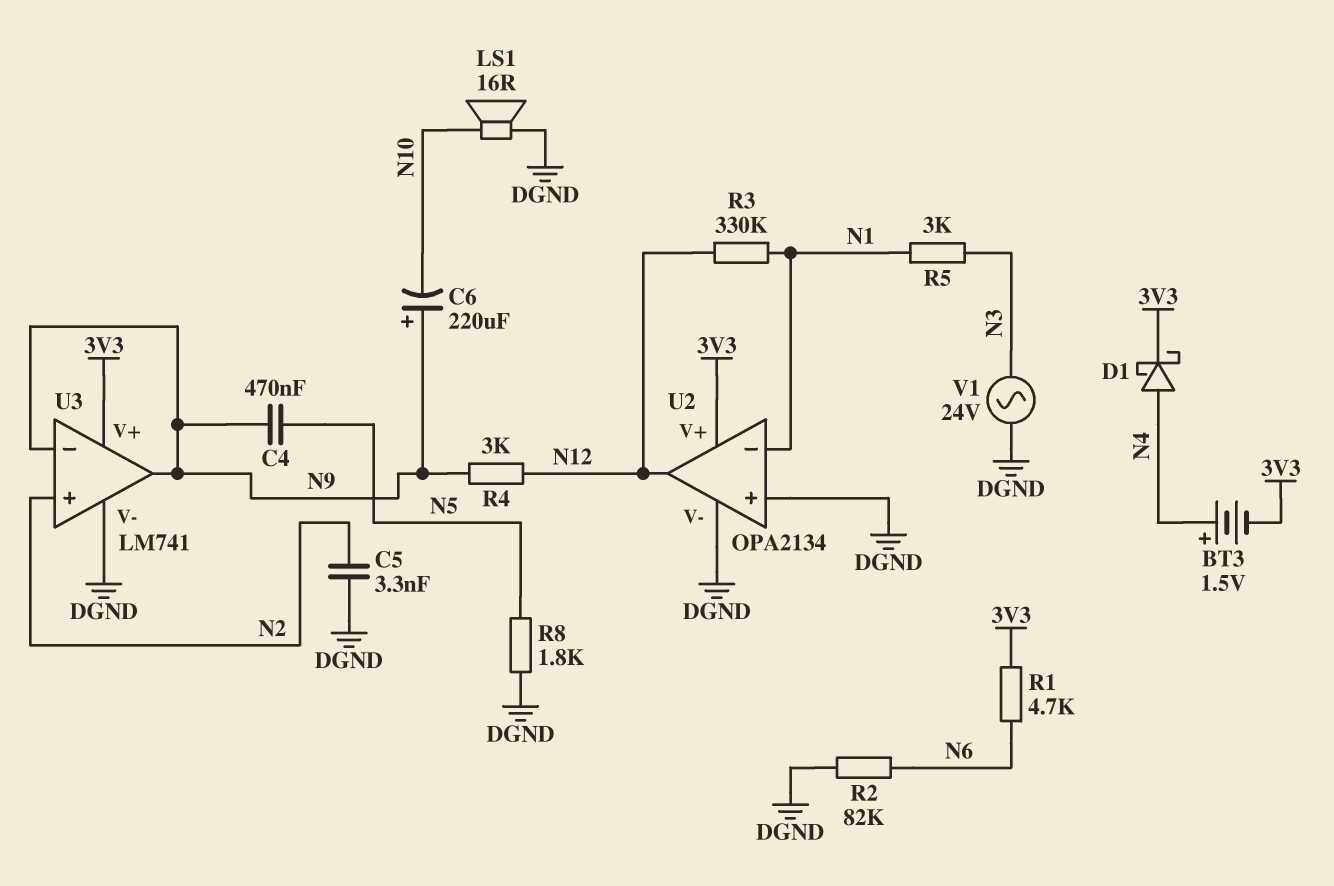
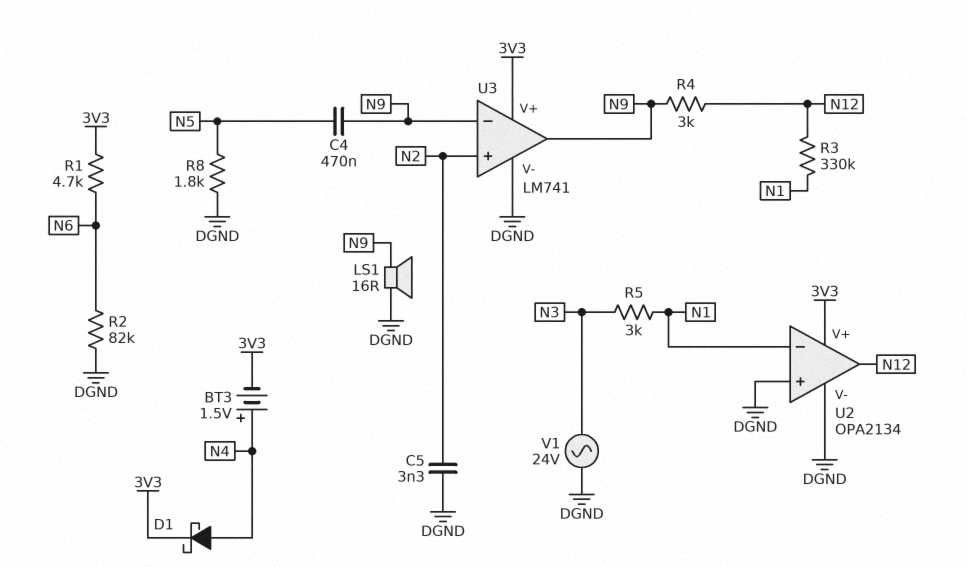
C6: 220uF (plus N9, minus N10) -> none
LS1: speaker 16R (DGND, N10) -> speaker 16R (DGND, N9)

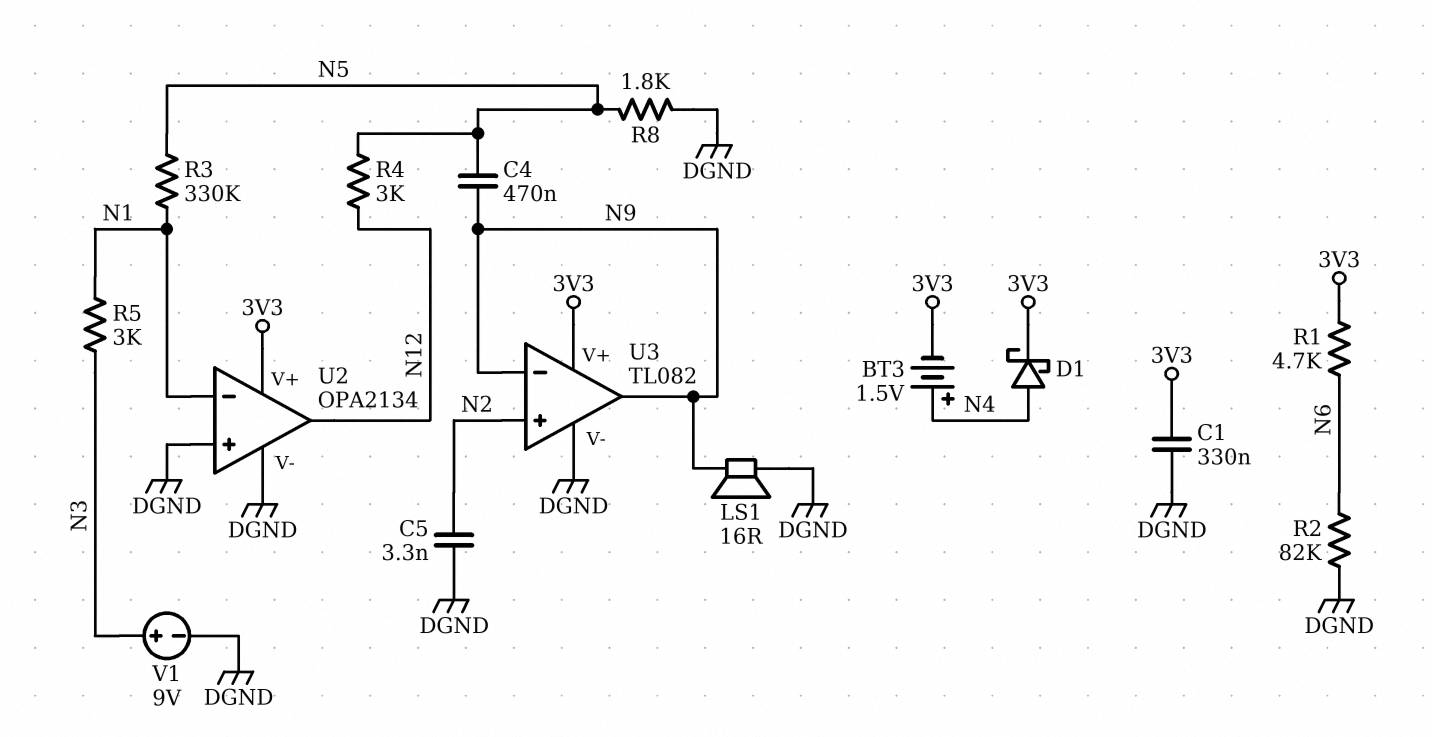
C1: none -> 330nF (3V3, DGND)
R3: 330k (N1, N12) -> 330k (N1, N5)
R4: 3k (N9, N12) -> 3k (N5, N12)
U3: LM741 -> TL082
V1: AC 24V (DGND, N3) -> 9V (plus N3, minus DGND)

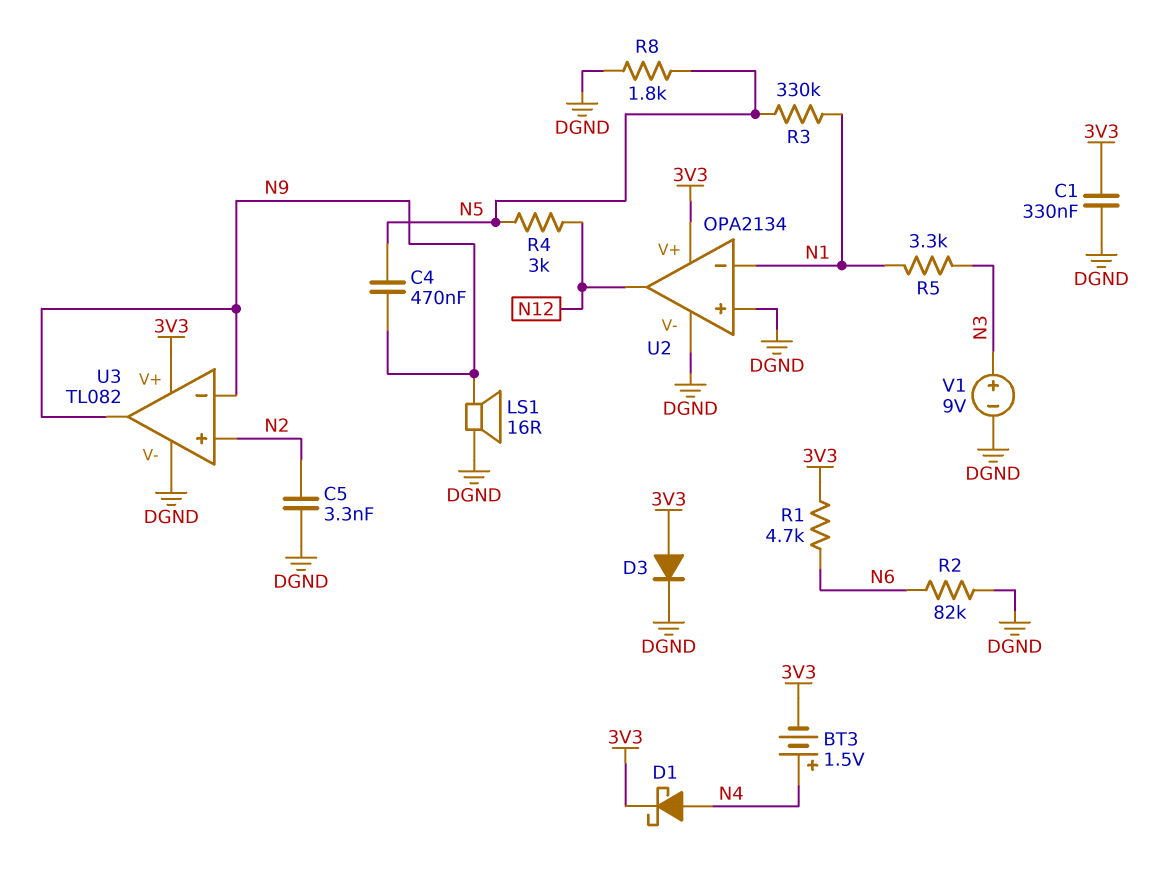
D3: none -> diode (A 3V3, K DGND)
R5: 3k (N1, N3) -> 3.3k (N1, N3)

